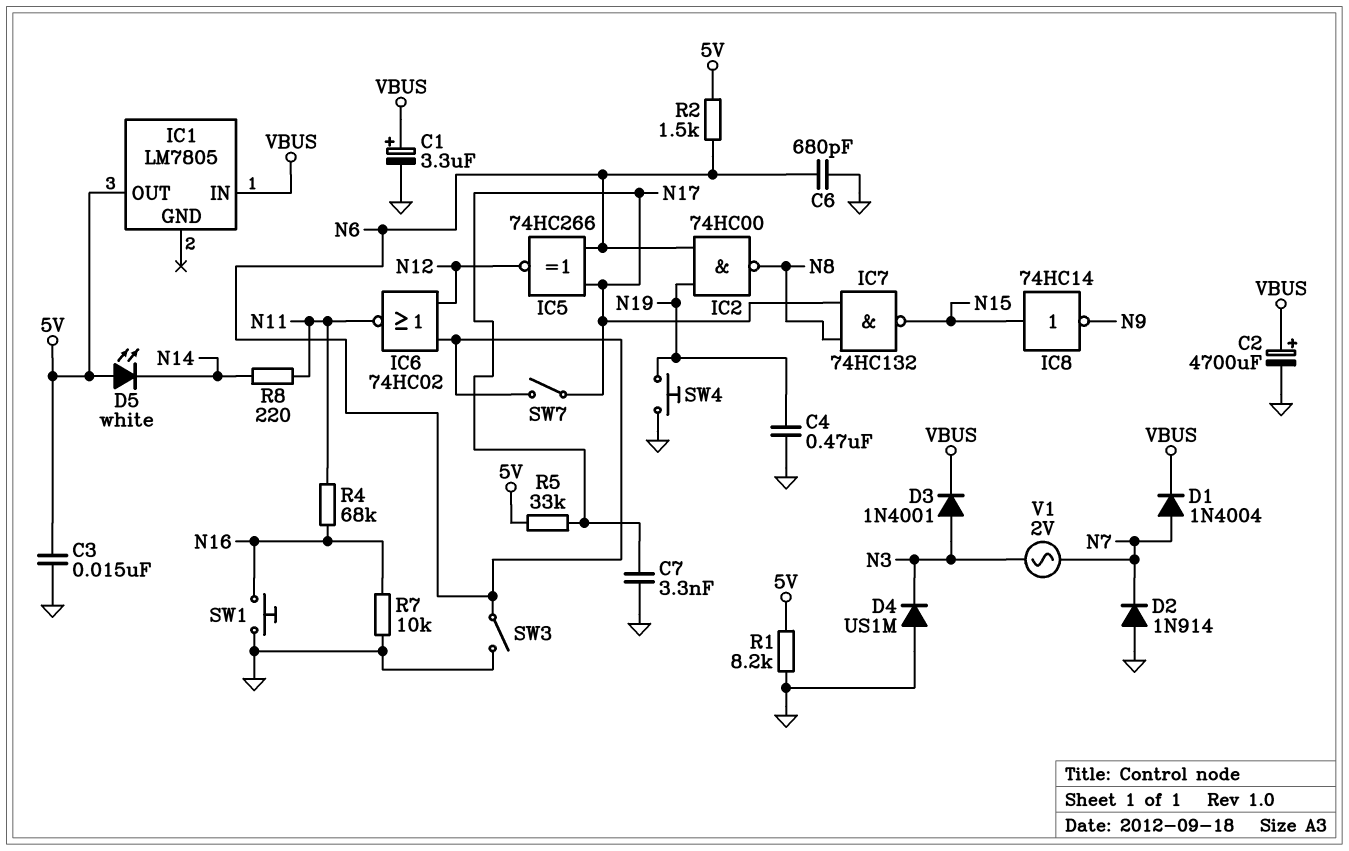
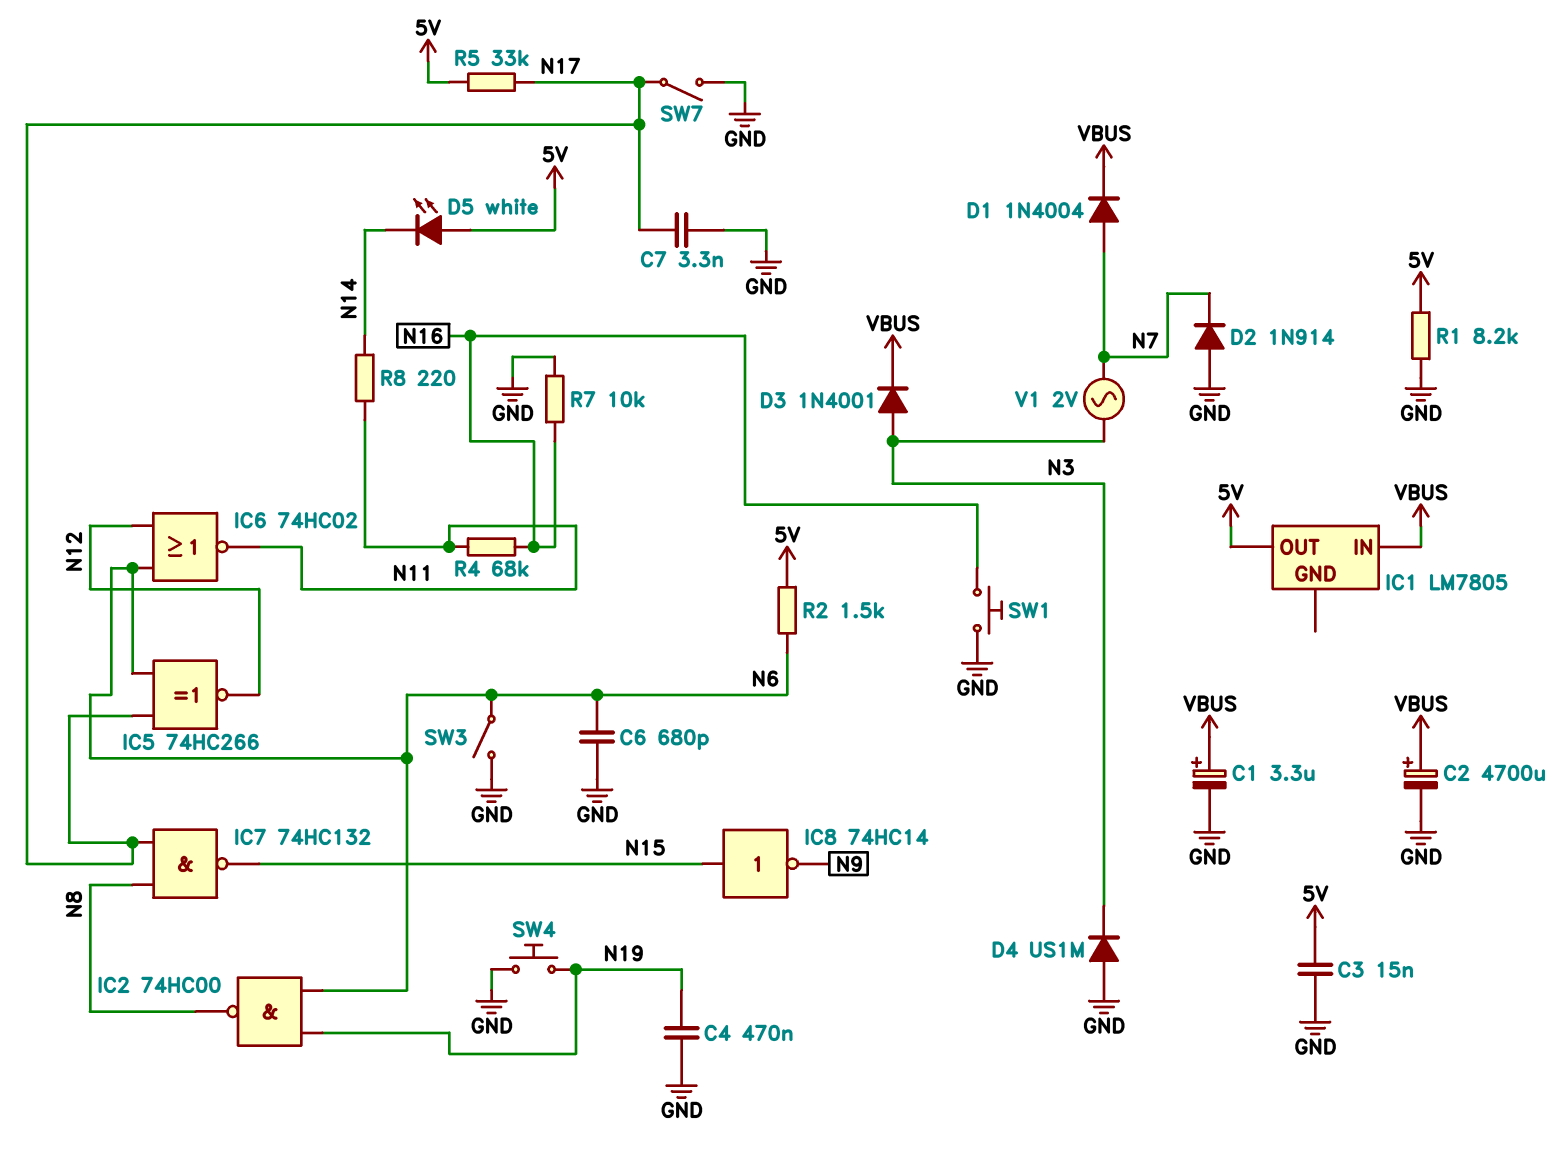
SW7: switch (N6, N17) -> switch (GND, N17)

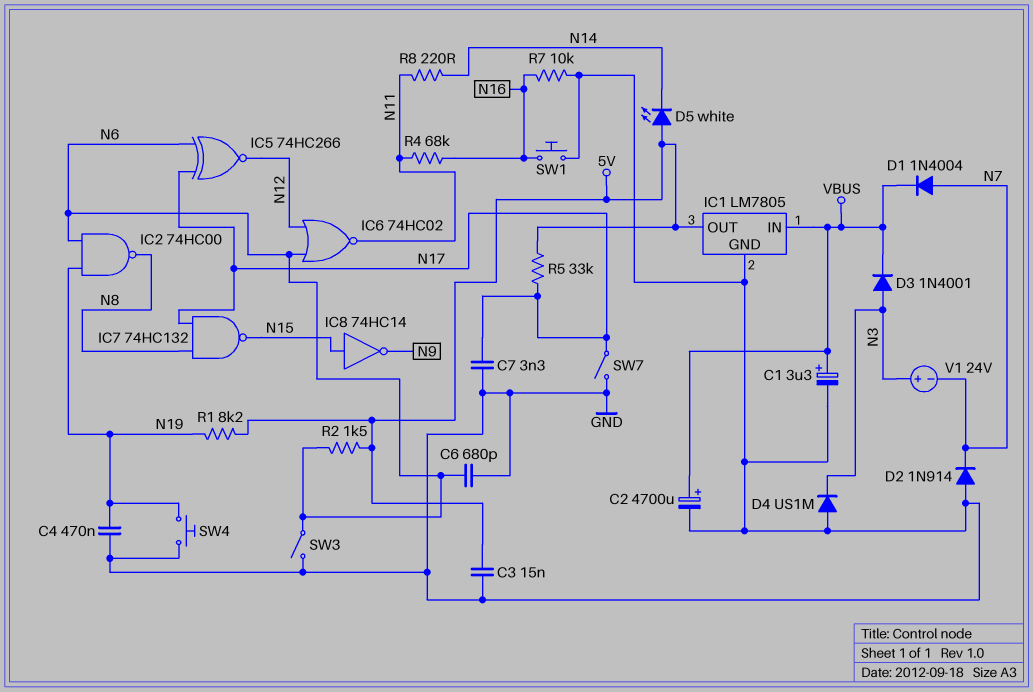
IC1 pin GND: none -> GND
R1: 8.2k (5V, GND) -> 8.2k (5V, N19)
V1: AC 2V (N3, N7) -> 24V (plus N3, minus N7)

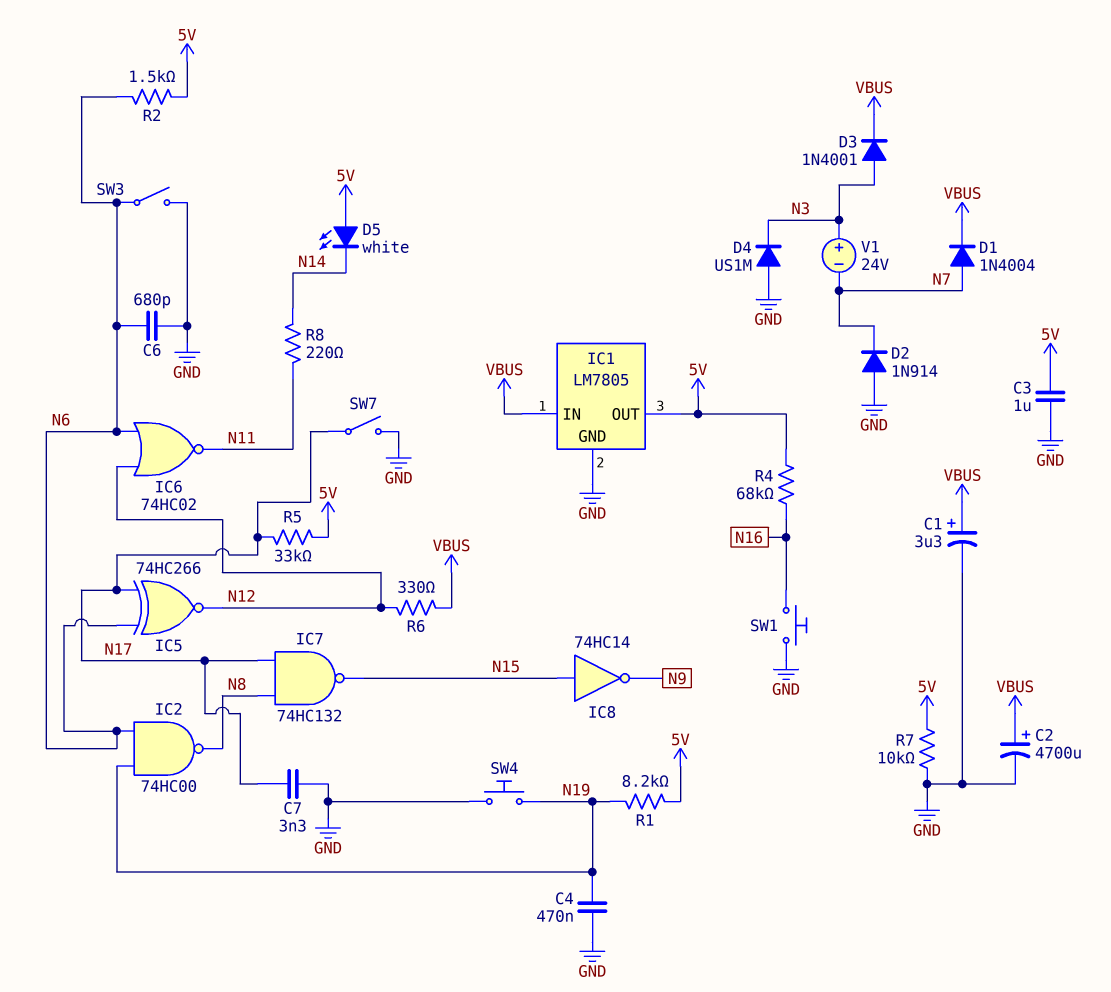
C3: 15nF (5V, GND) -> 1uF (5V, GND)
R4: 68k (N11, N16) -> 68k (5V, N16)
R6: none -> 330 (N12, VBUS)
R7: 10k (GND, N16) -> 10k (5V, GND)

